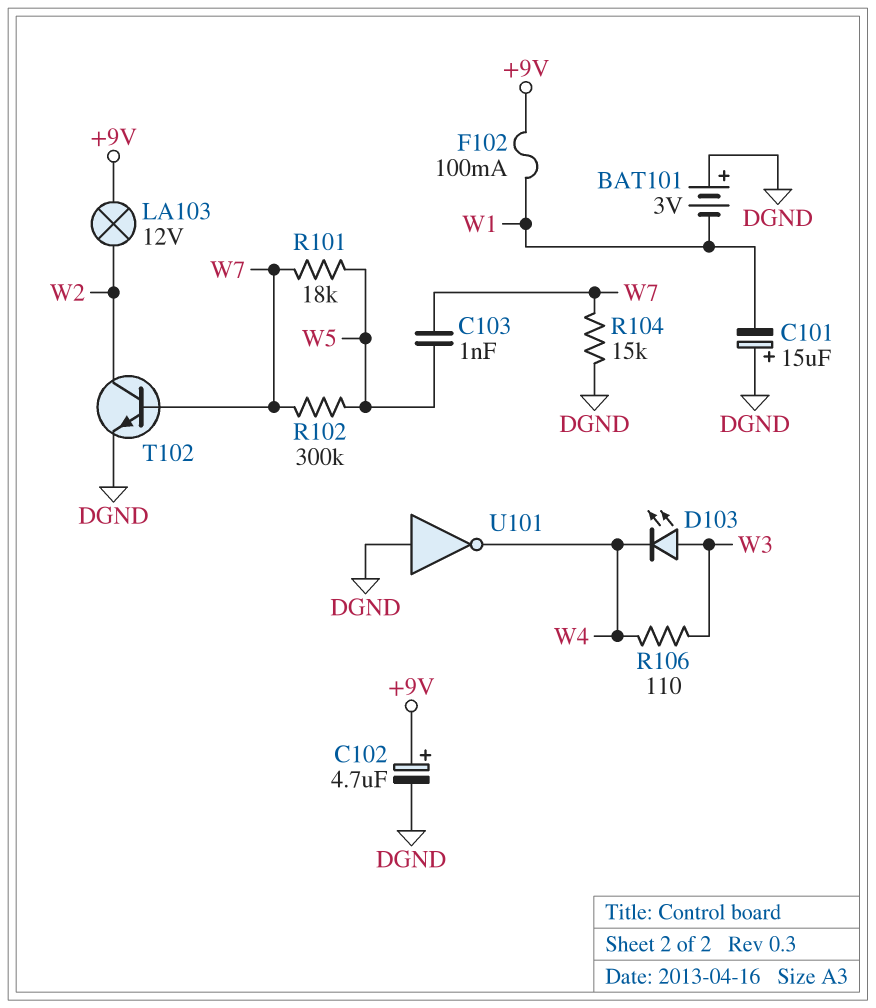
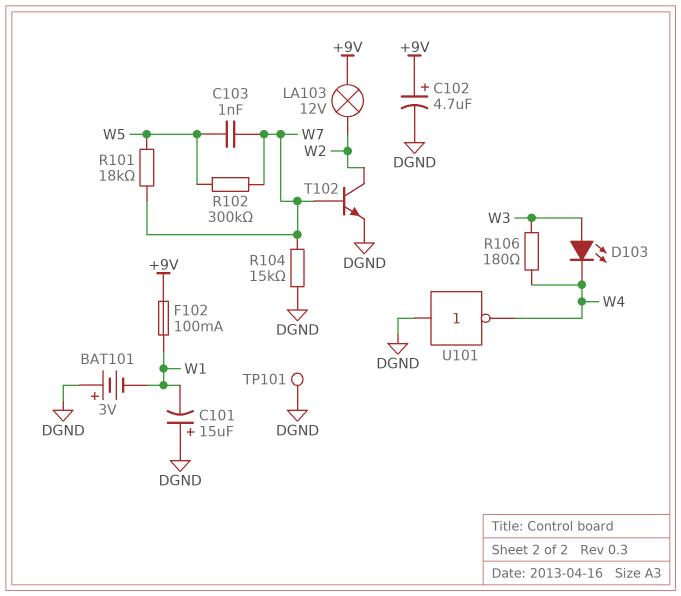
R106: 110 (W3, W4) -> 180 (W3, W4)
TP101: none -> test point (DGND)

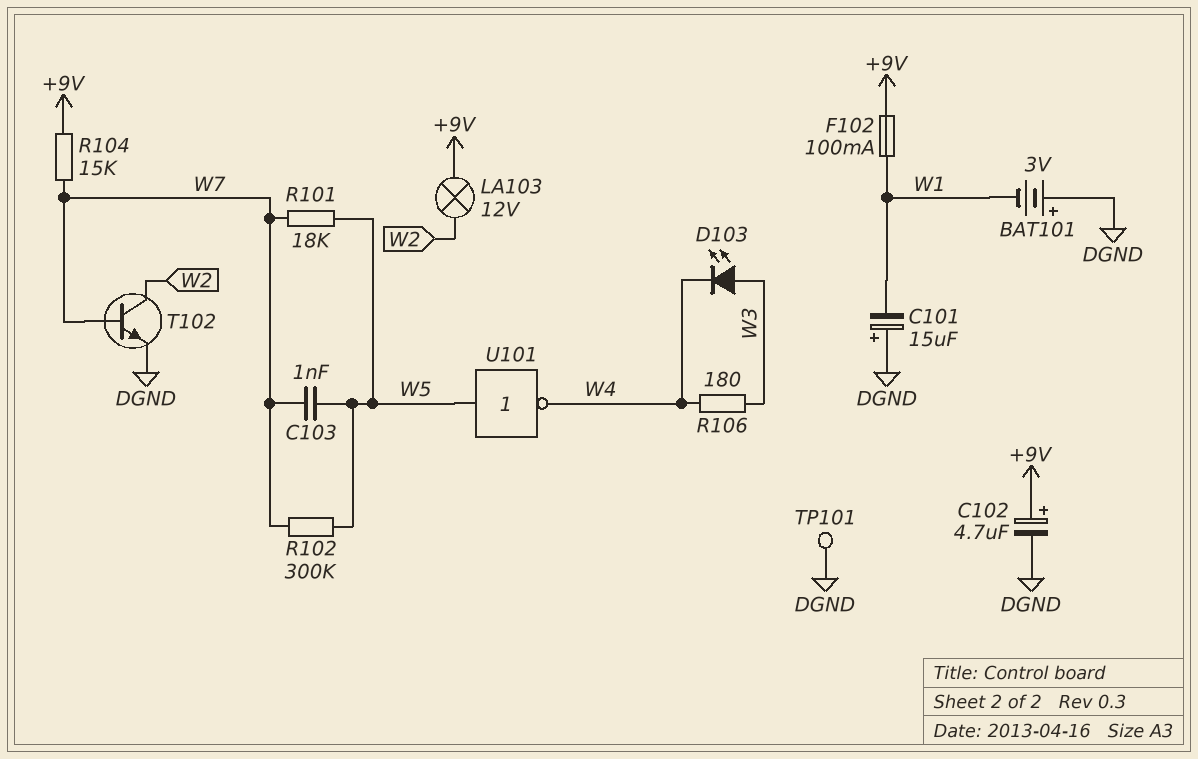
R104: 15k (DGND, W7) -> 15k (+9V, W7)
U101: NOT (in DGND, out W4) -> NOT (in W5, out W4)

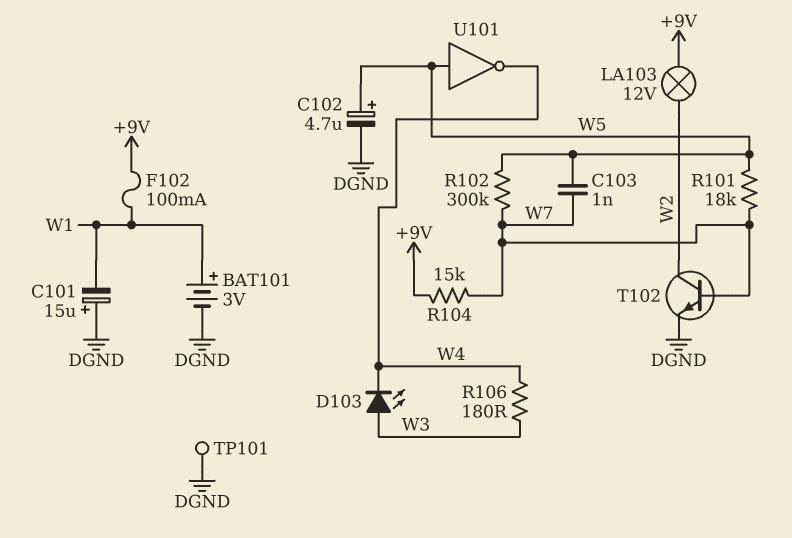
BAT101: 3V (plus DGND, minus W1) -> 3V (plus W1, minus DGND)
C102: 4.7uF (plus +9V, minus DGND) -> 4.7uF (plus W5, minus DGND)

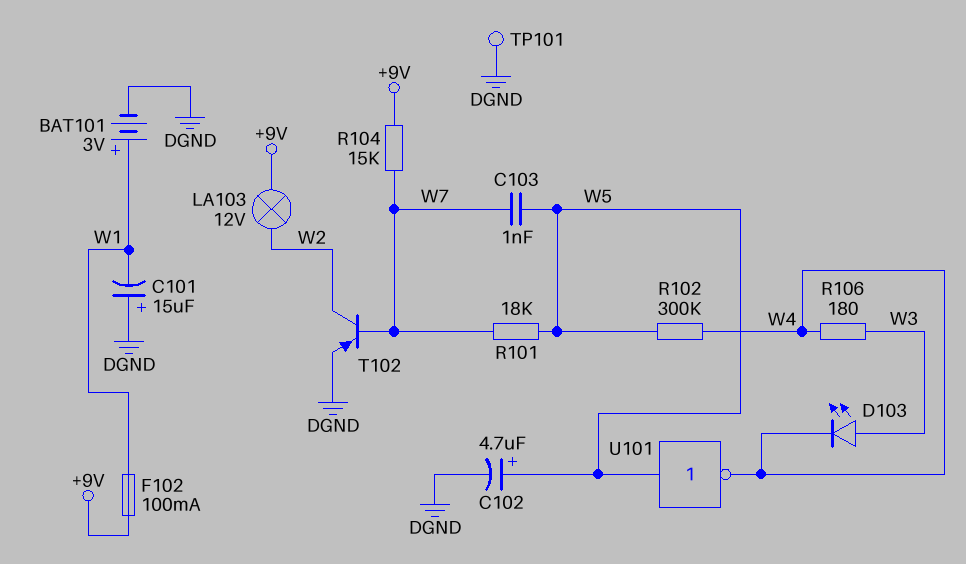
R102: 300k (W5, W7) -> 300k (W4, W5)
T102: NPN (B W7, C W2, E DGND) -> PNP (B W7, C W2, E DGND)

